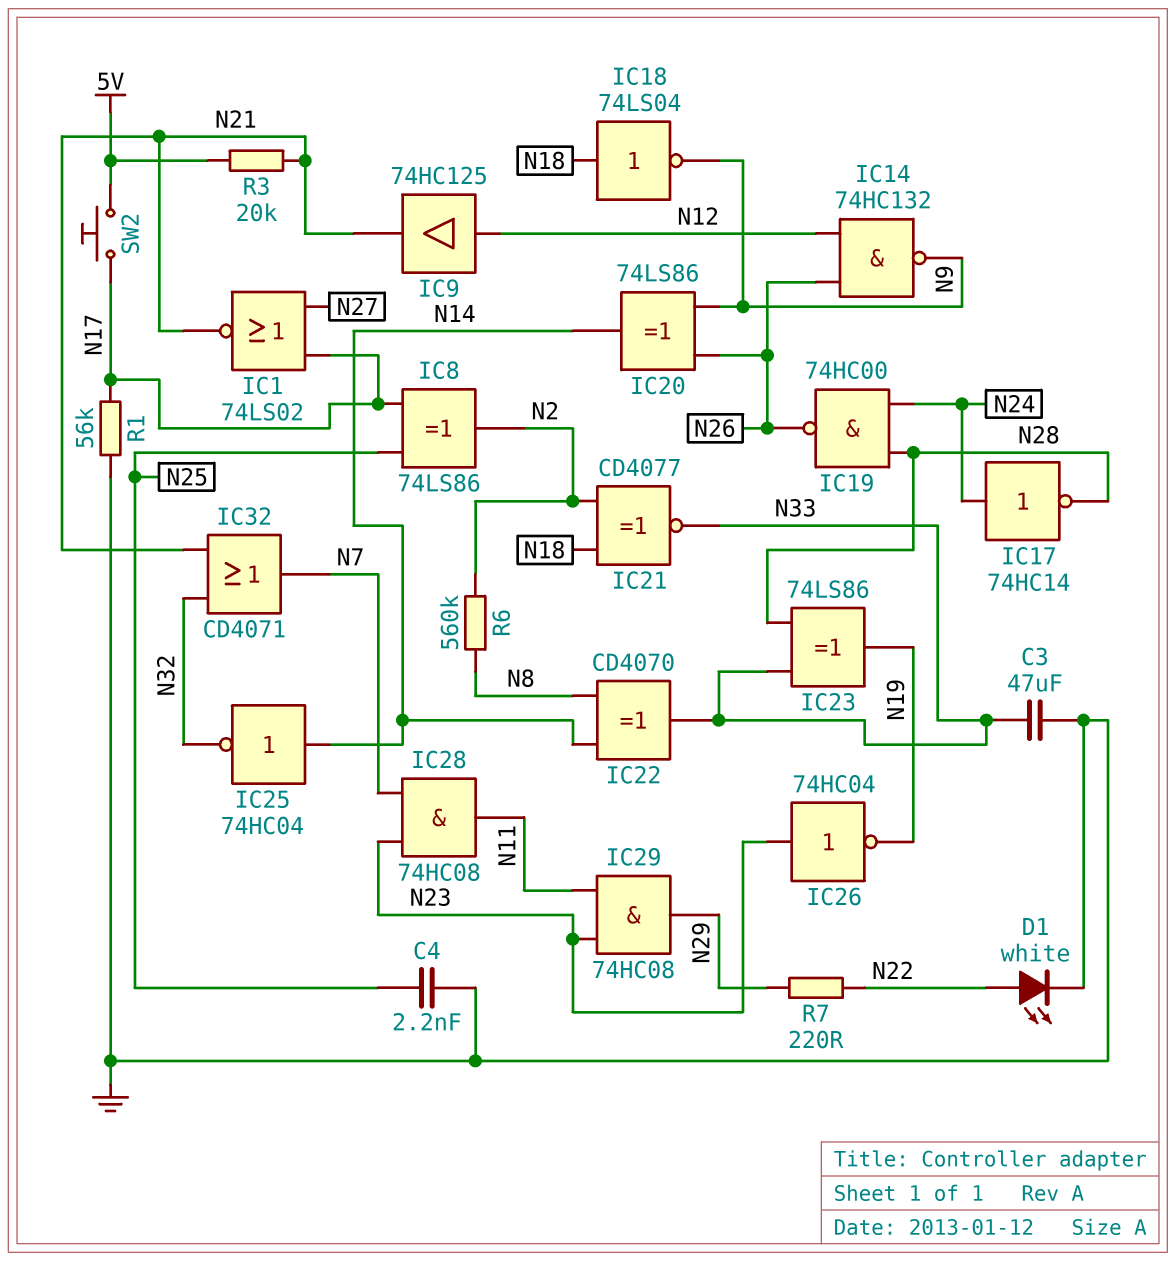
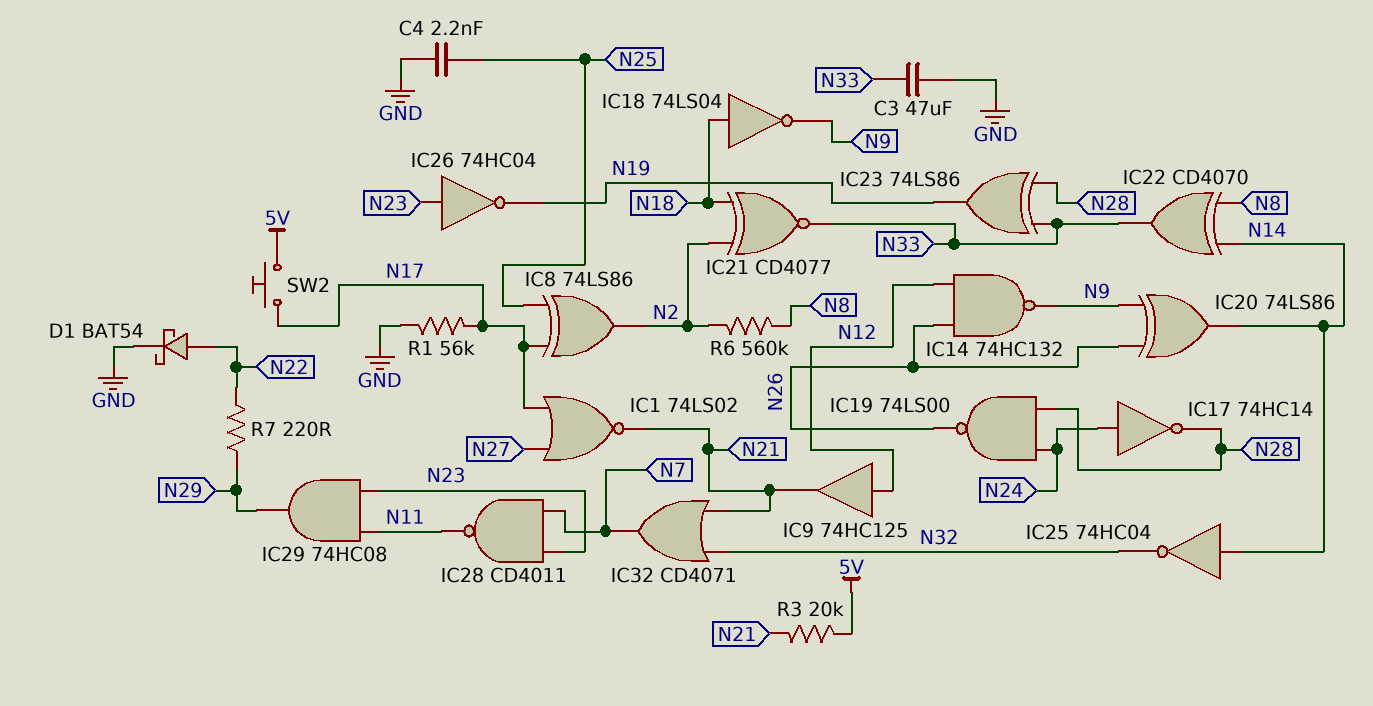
D1: LED white (A N22, K GND) -> schottky BAT54 (A N22, K GND)
IC19: NAND 74HC00 (in N24, in N28, out N26) -> NAND 74LS00 (in N24, in N28, out N26)
IC28: AND 74HC08 (in N7, in N23, out N11) -> NAND CD4011 (in N7, in N23, out N11)

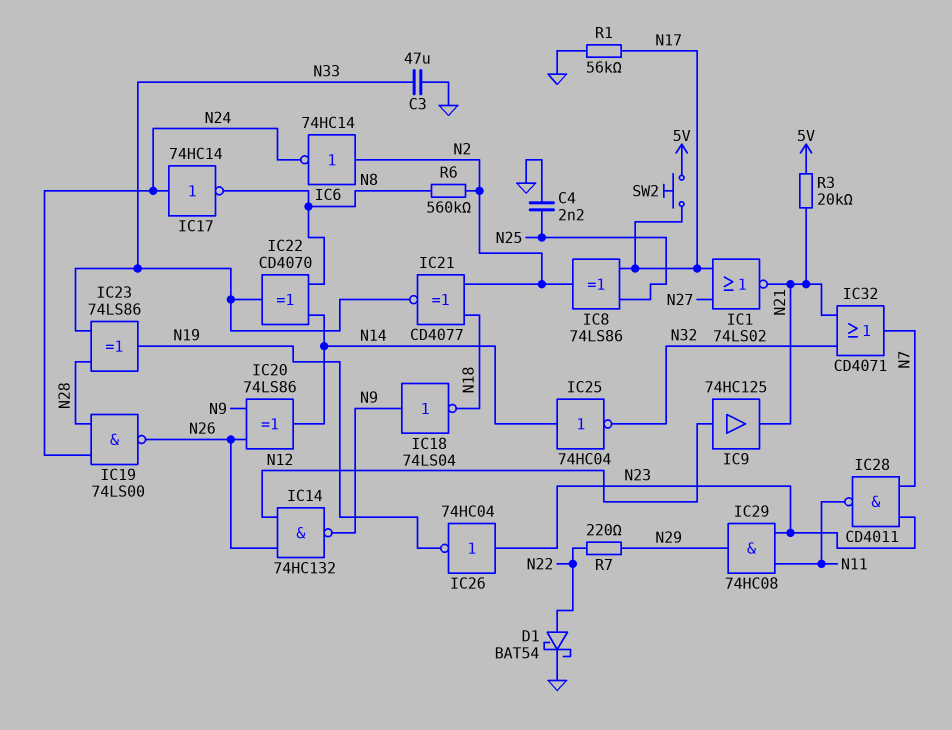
IC6: none -> NOT 74HC14 (in N2, out N24)
IC17: NOT 74HC14 (in N24, out N28) -> NOT 74HC14 (in N24, out N8)
IC18: NOT 74LS04 (in N18, out N9) -> NOT 74LS04 (in N9, out N18)

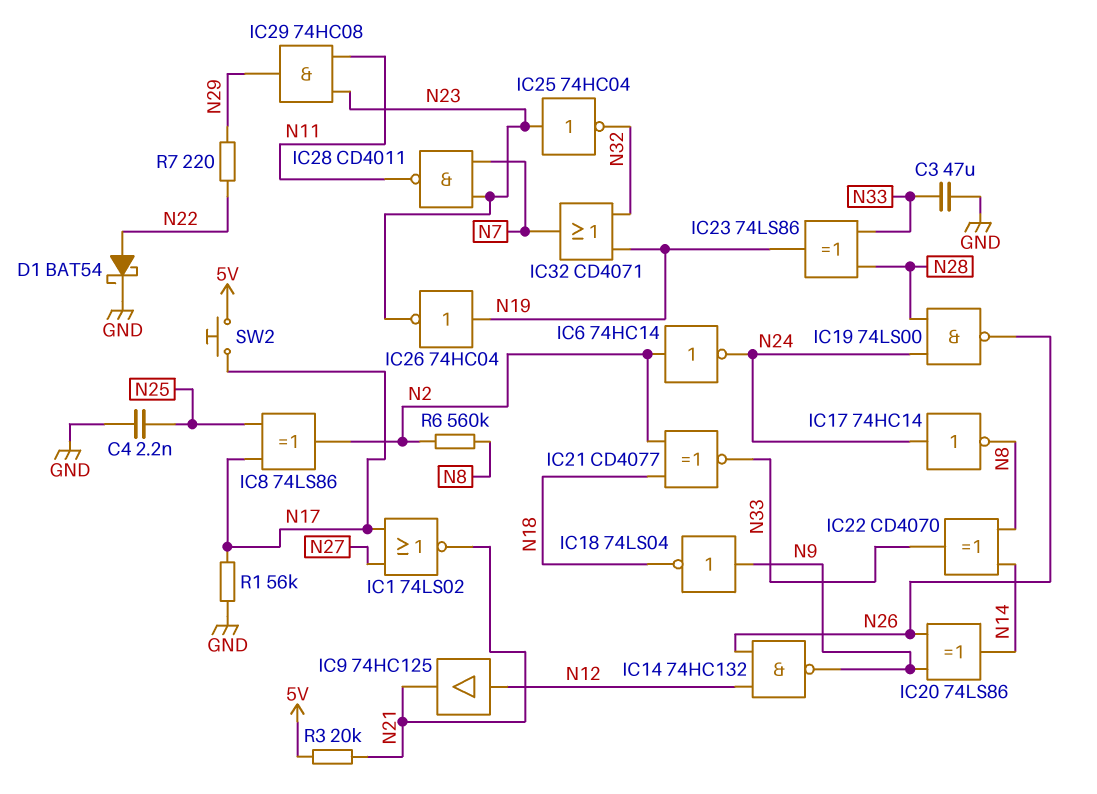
IC25: NOT 74HC04 (in N14, out N32) -> NOT 74HC04 (in N23, out N32)
IC26: NOT 74HC04 (in N23, out N19) -> NOT 74HC04 (in N19, out N23)
IC32: OR CD4071 (in N21, in N32, out N7) -> OR CD4071 (in N19, in N32, out N7)

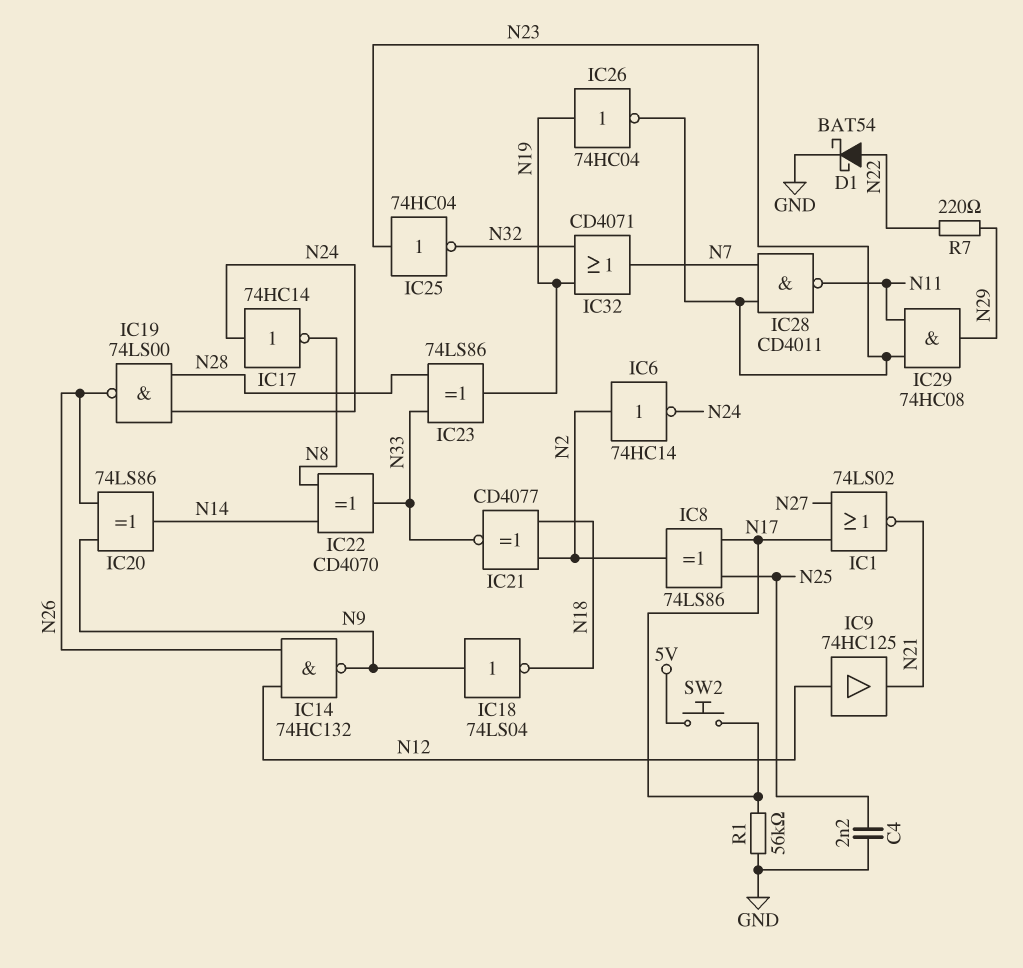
C3: 47uF (GND, N33) -> none
R3: 20k (5V, N21) -> none
R6: 560k (N2, N8) -> none

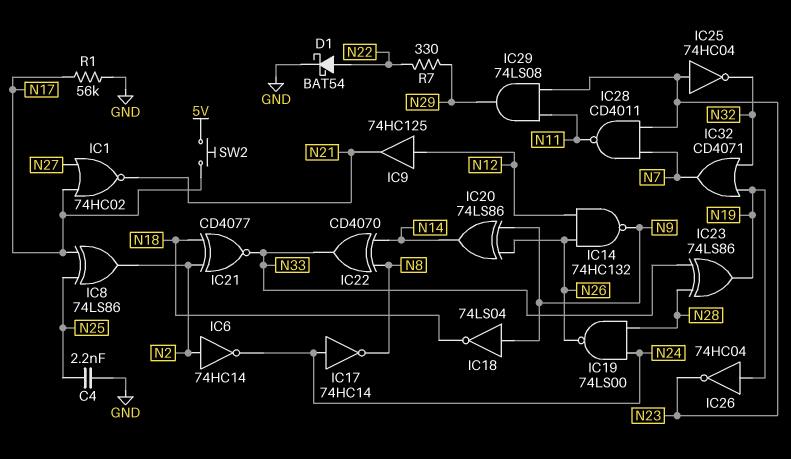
IC1: NOR 74LS02 (in N17, in N27, out N21) -> NOR 74HC02 (in N17, in N27, out N21)
IC29: AND 74HC08 (in N11, in N23, out N29) -> AND 74LS08 (in N11, in N23, out N29)
R7: 220 (N22, N29) -> 330 (N22, N29)

